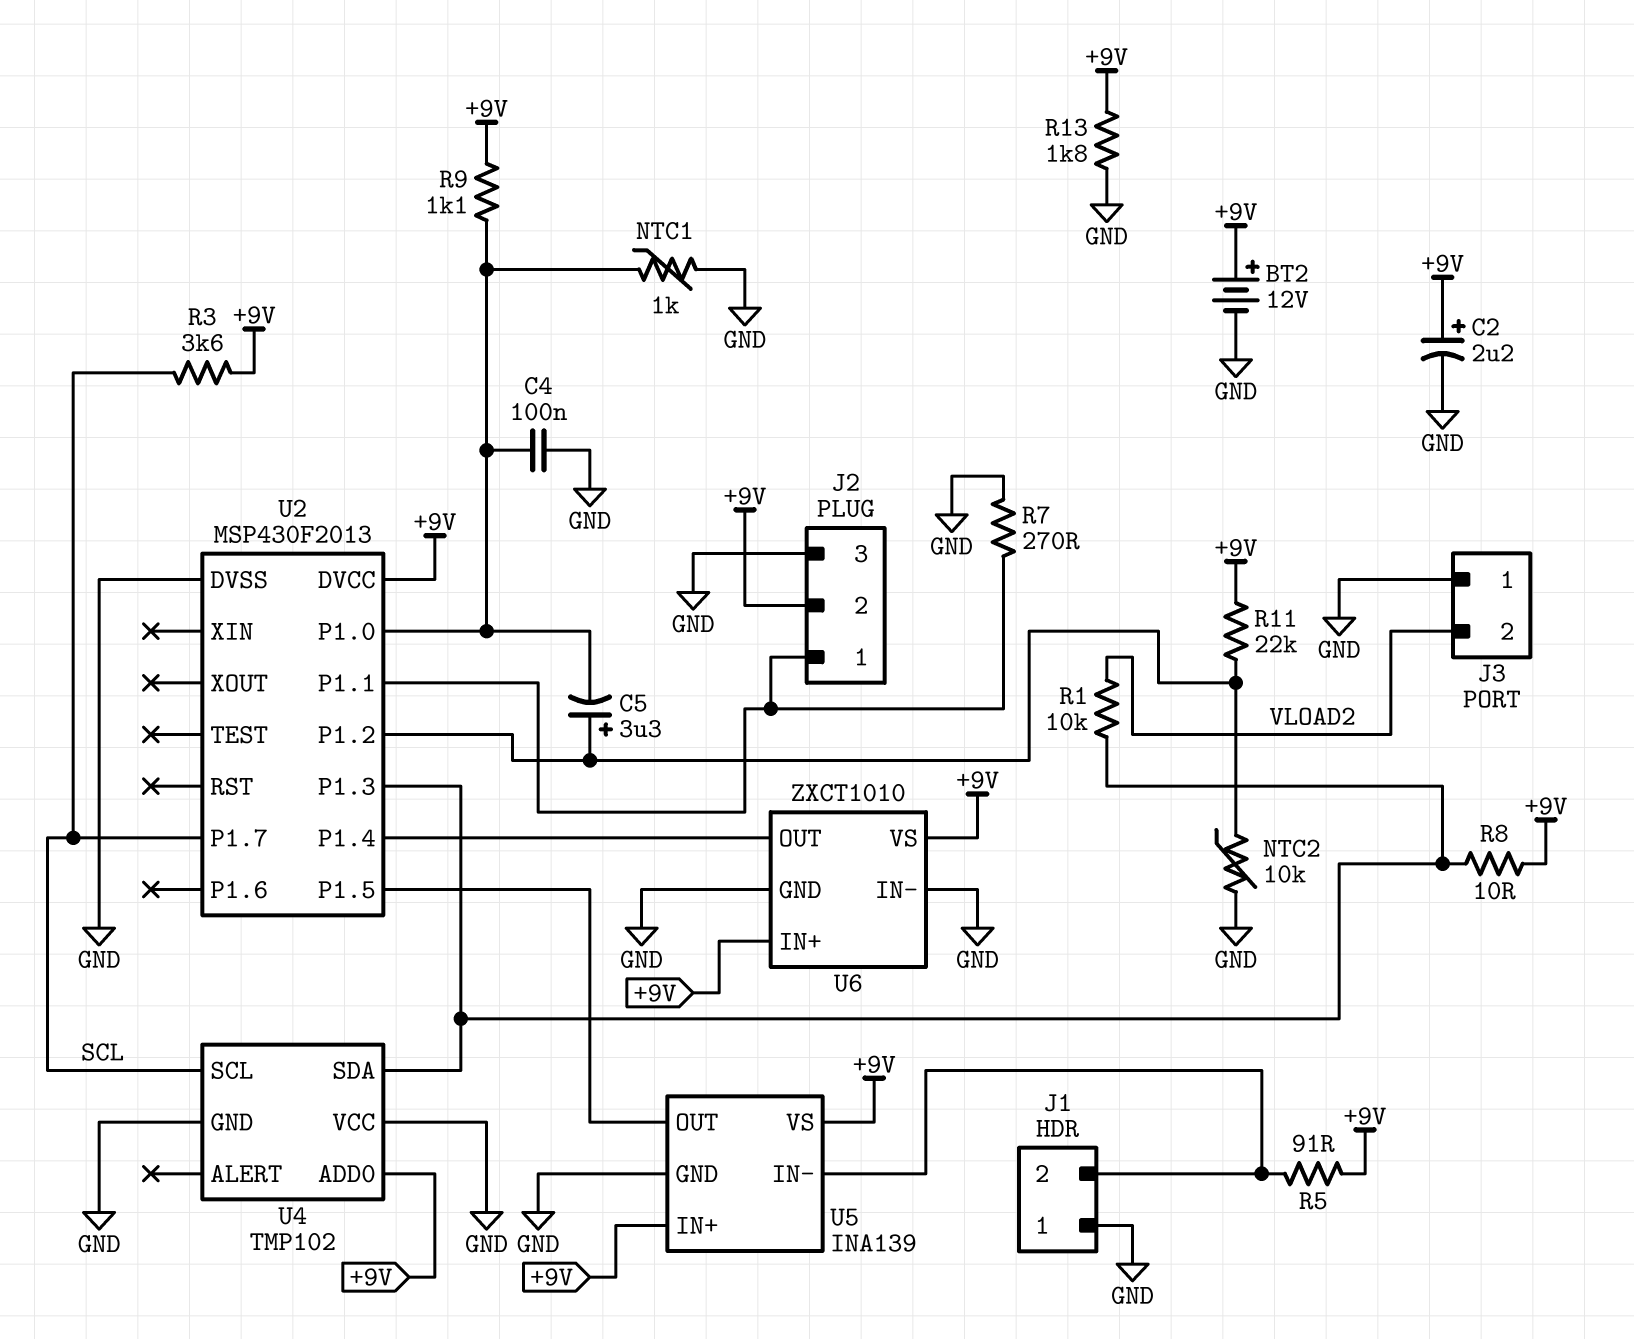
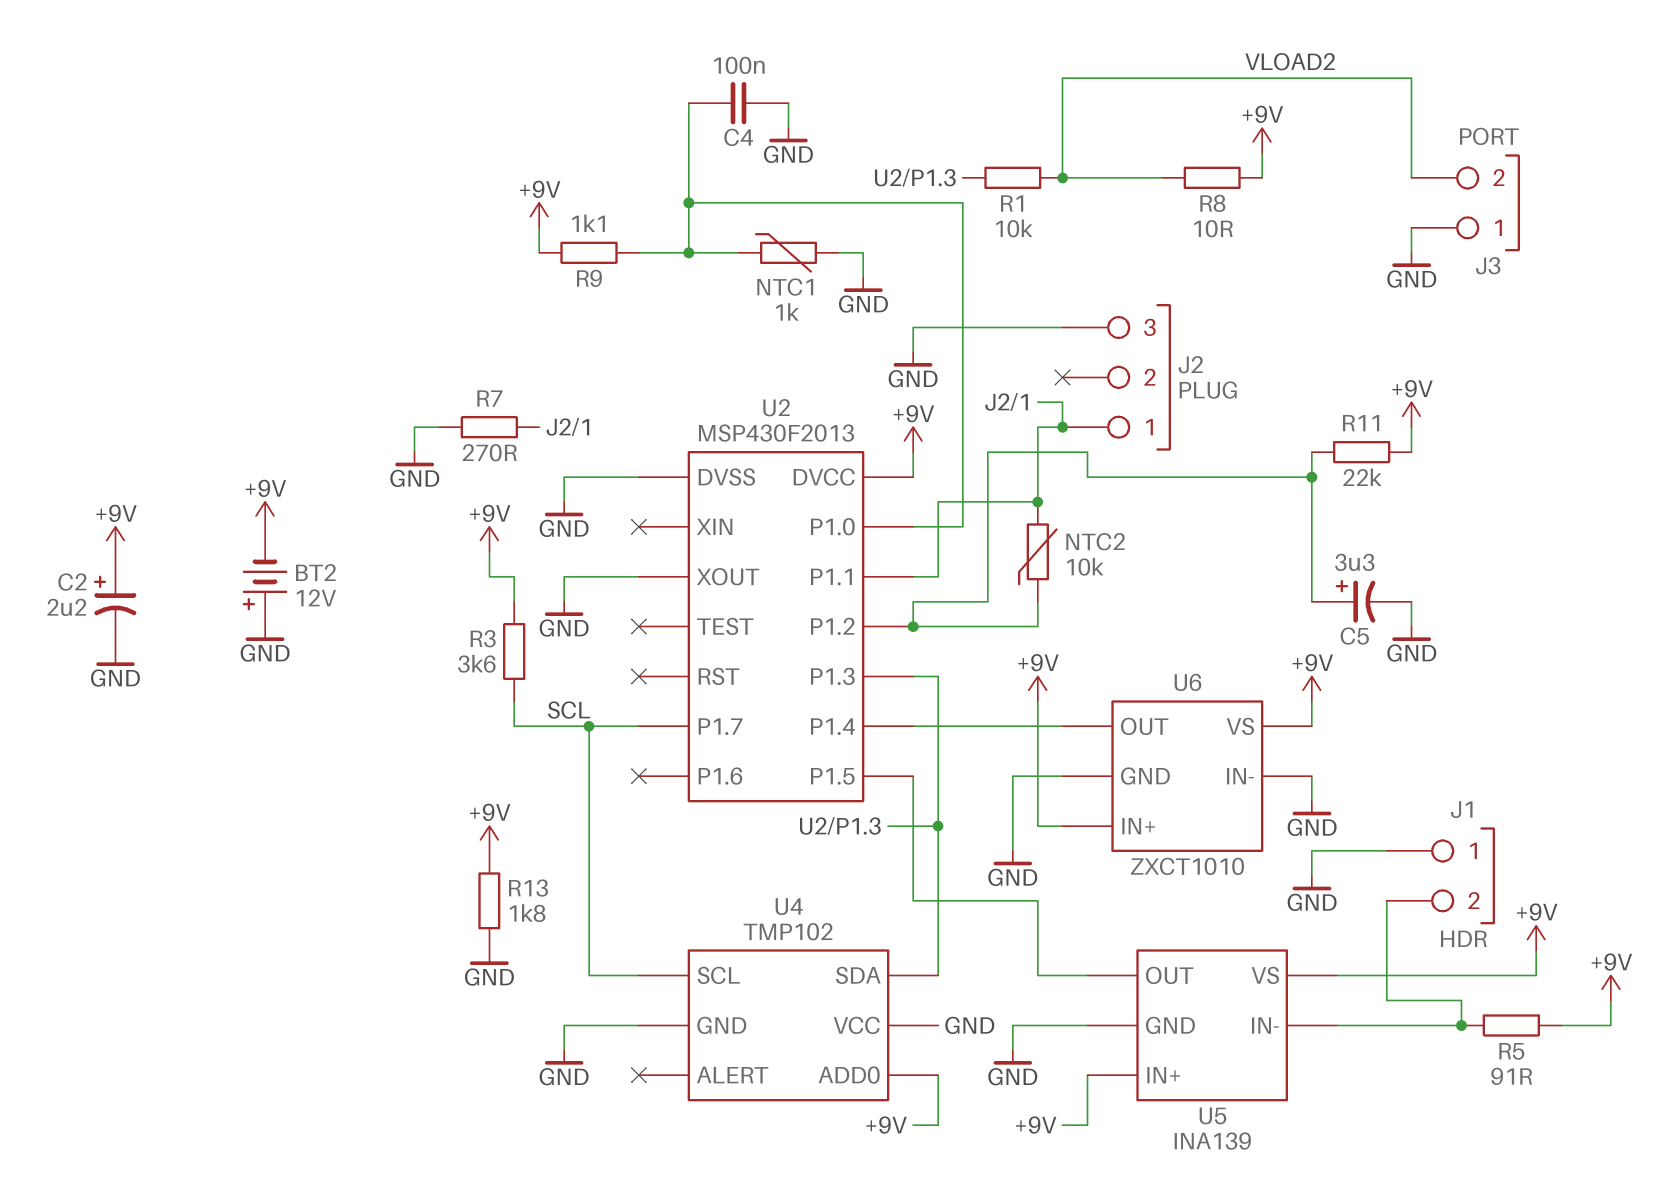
BT2: 12V (plus +9V, minus GND) -> 12V (plus GND, minus +9V)
C5: 3.3uF (plus U2/P1.2, minus U2/P1.0) -> 3.3uF (plus U2/P1.2, minus GND)
J2 pin 2: +9V -> none
NTC2: 10k (GND, U2/P1.2) -> 10k (J2/1, U2/P1.2)
R8: 10 (+9V, U2/P1.3) -> 10 (+9V, VLOAD2)
U2 pin XOUT: none -> GND

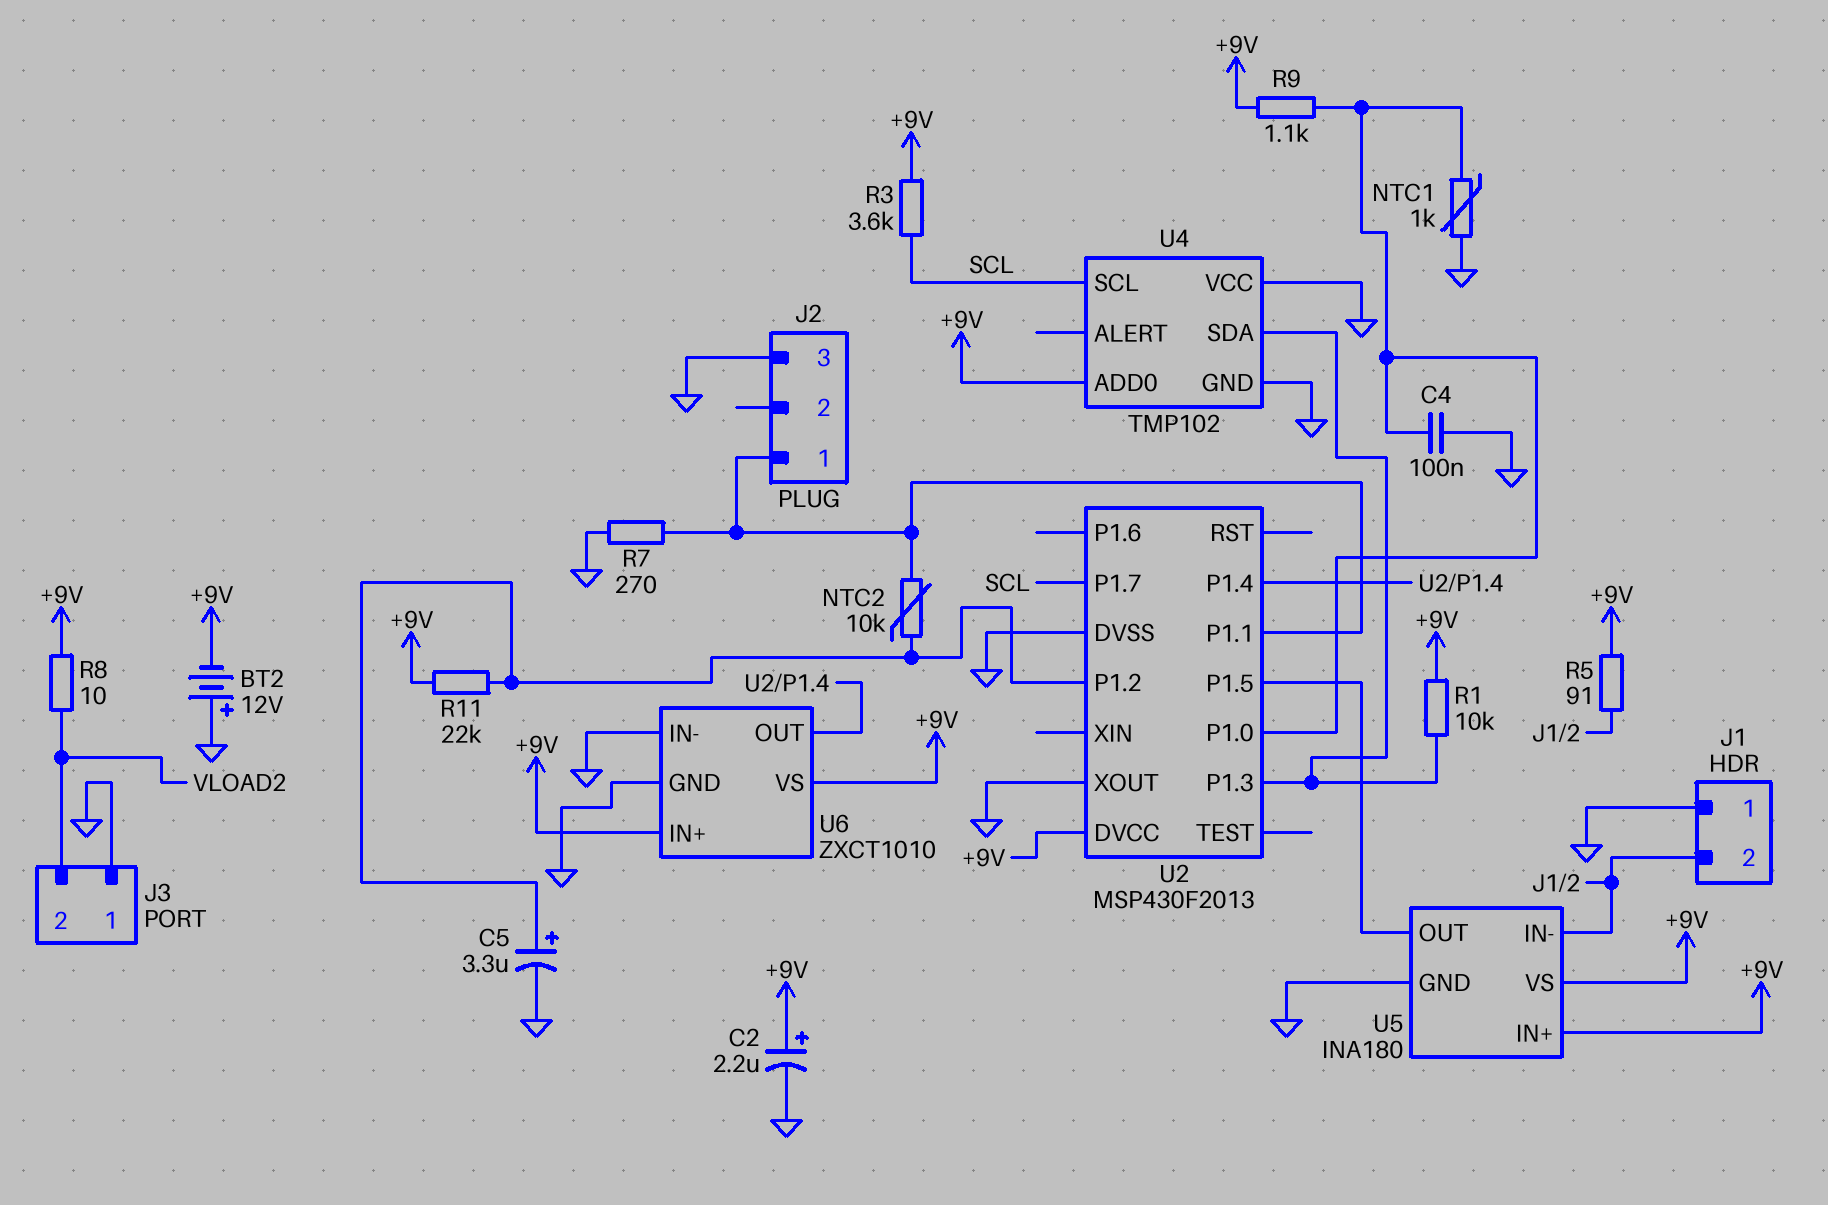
R1: 10k (U2/P1.3, VLOAD2) -> 10k (+9V, U2/P1.3)
R13: 1.8k (+9V, GND) -> none
U5: INA139 -> INA180

